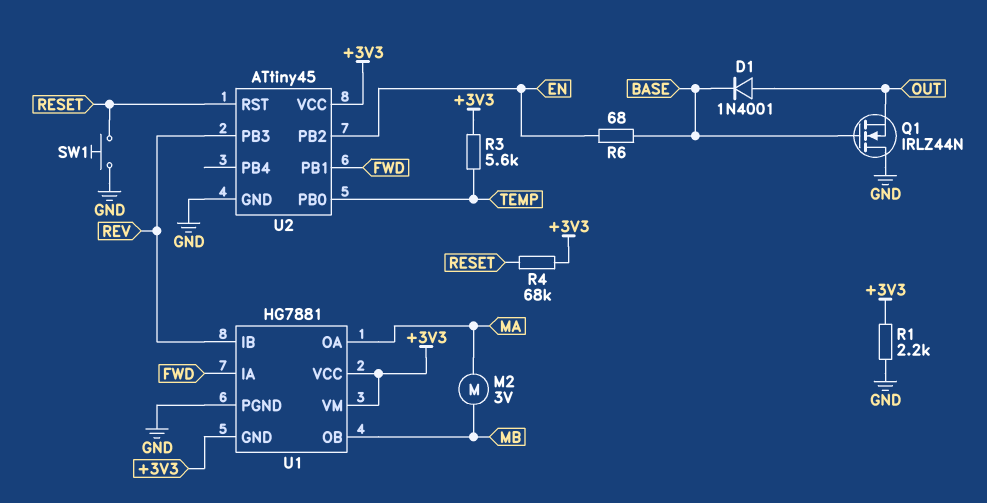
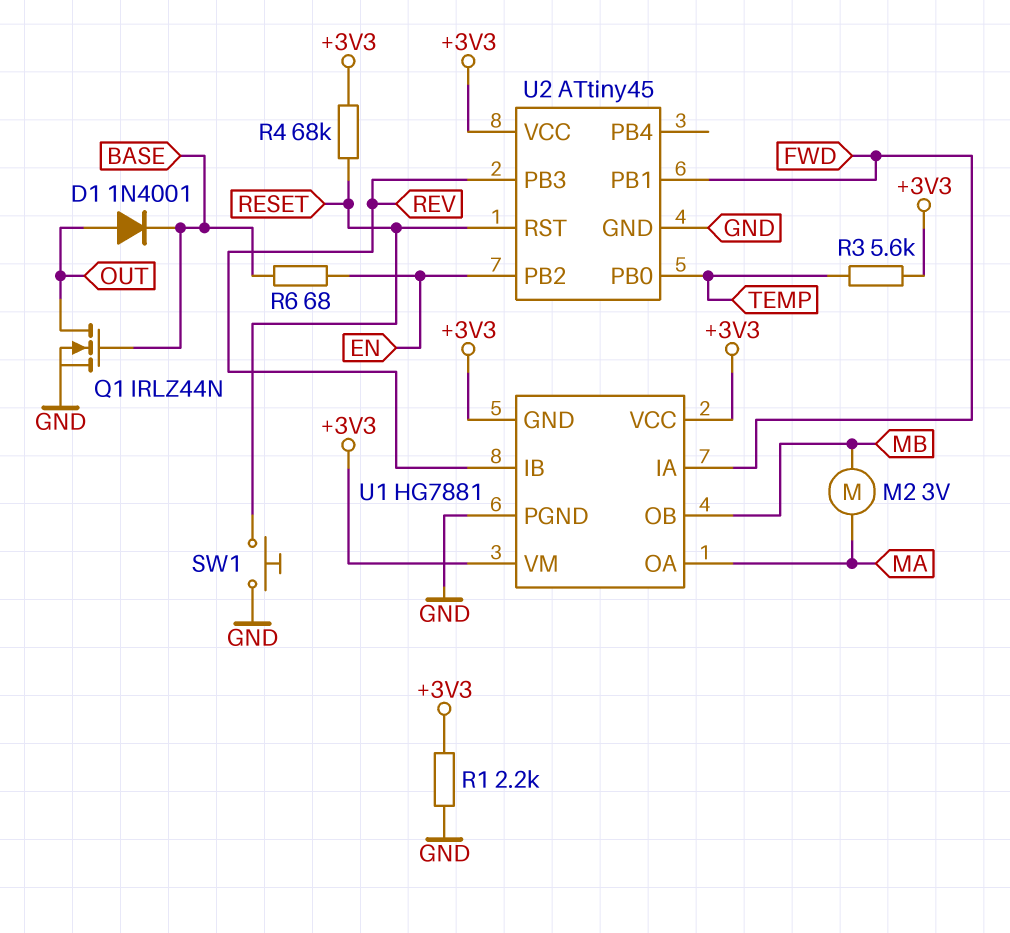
Q1: NMOS IRLZ44N (G BASE, D GND, S OUT) -> NMOS IRLZ44N (G BASE, D OUT, S GND)

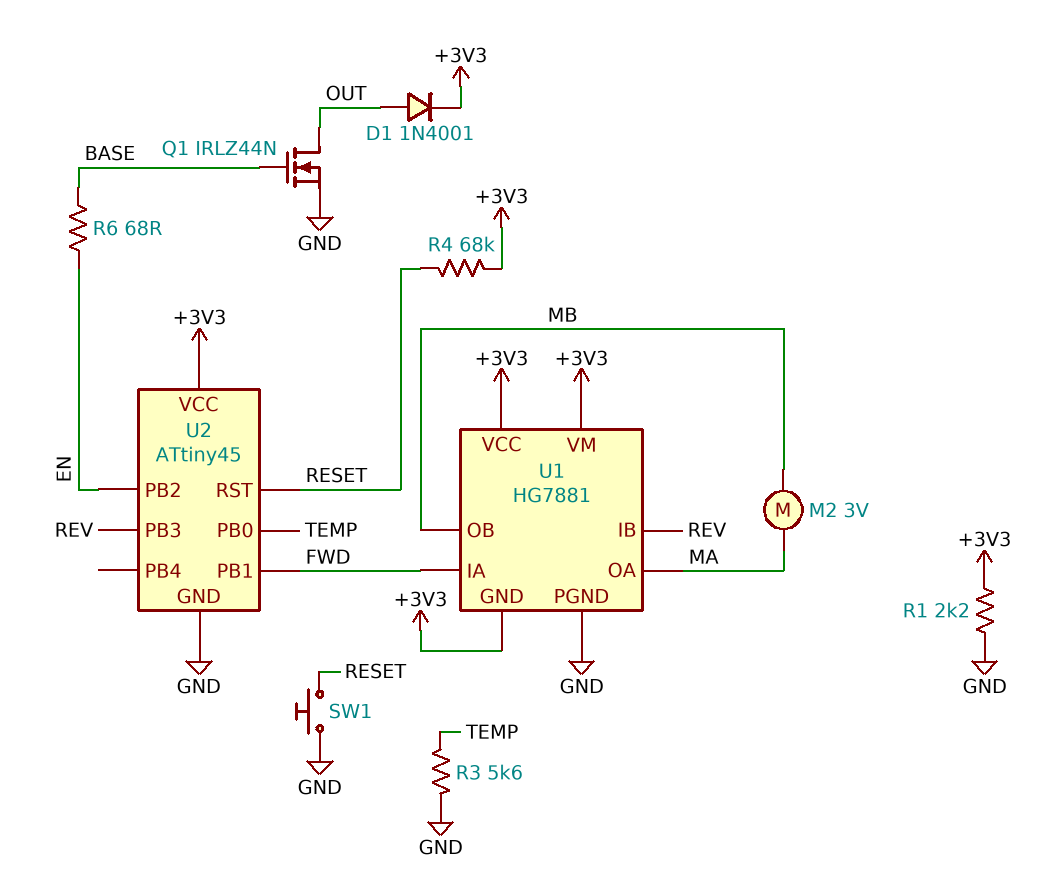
D1: diode 1N4001 (A OUT, K BASE) -> diode 1N4001 (A OUT, K +3V3)
R3: 5.6k (+3V3, TEMP) -> 5.6k (GND, TEMP)

